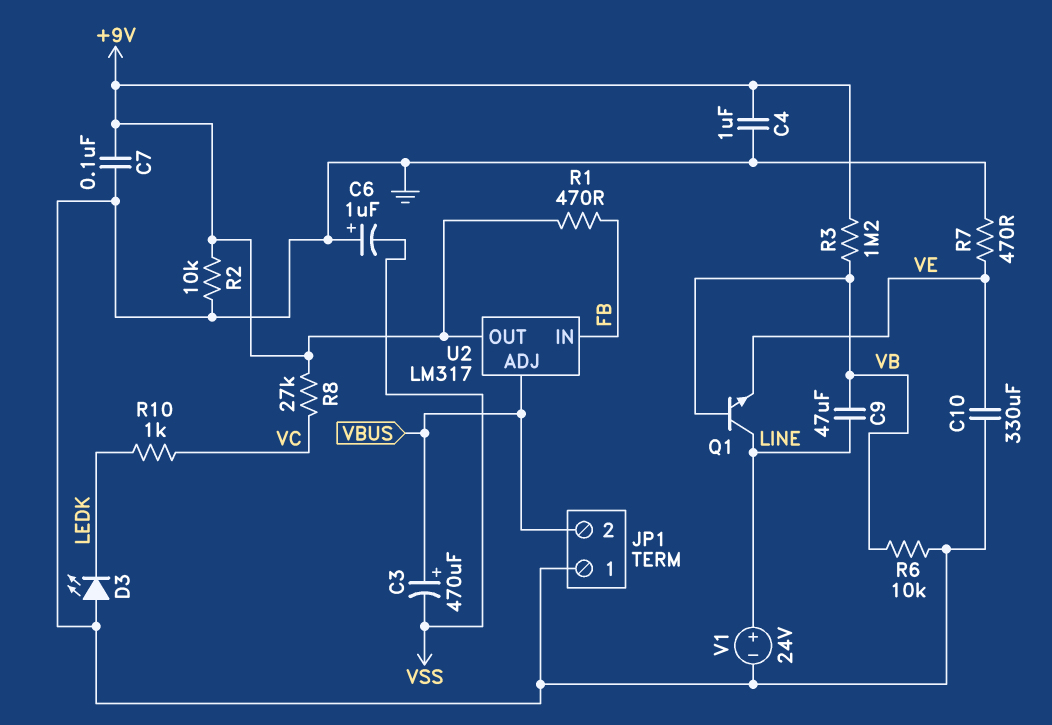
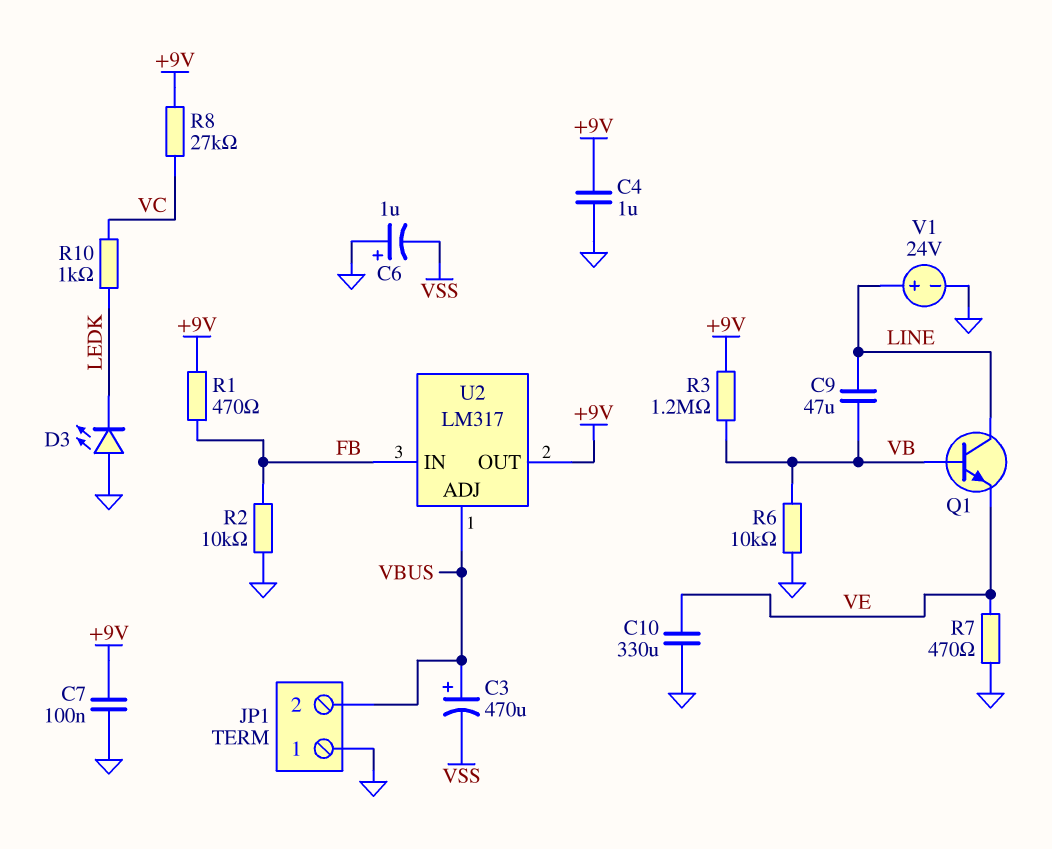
R2: 10k (+9V, GND) -> 10k (FB, GND)

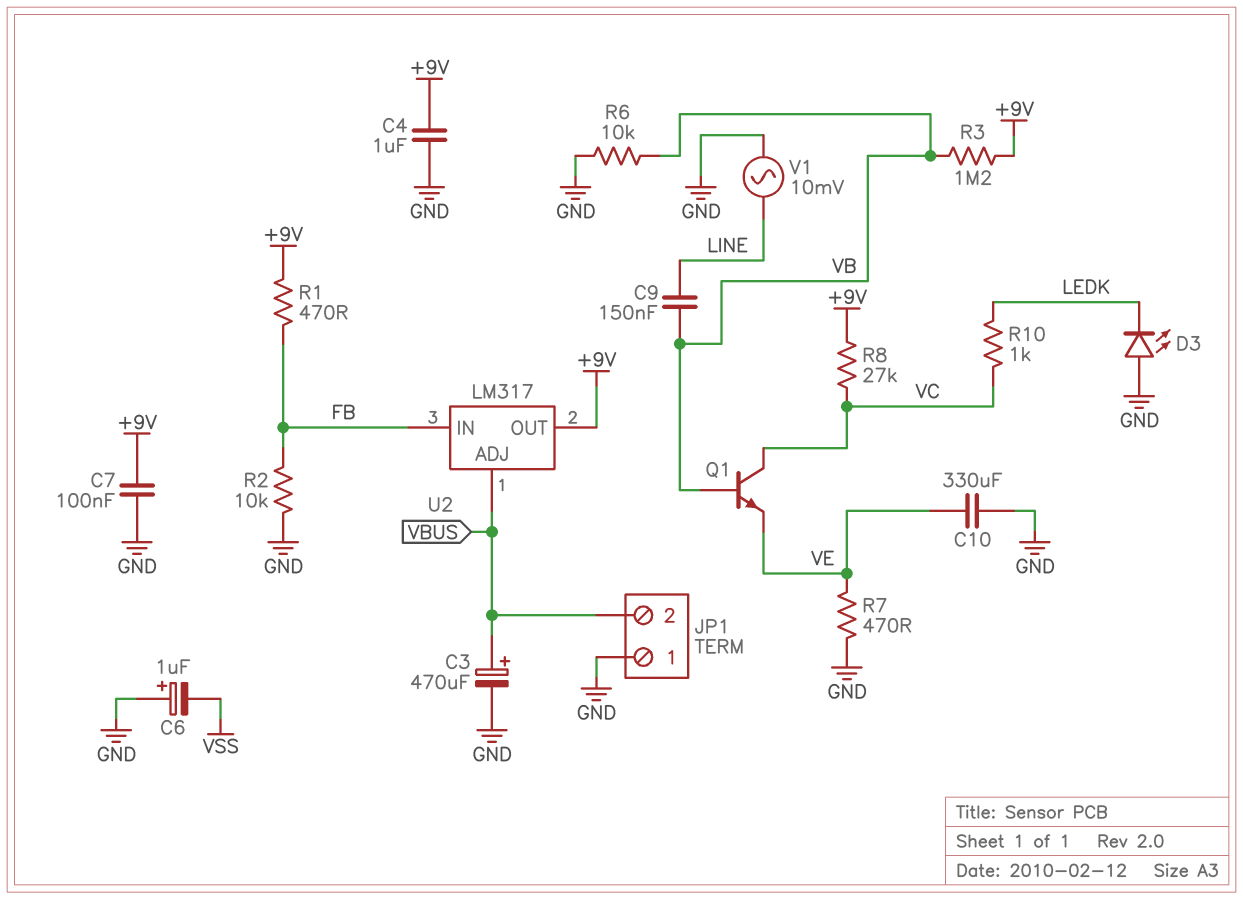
C3: 470uF (plus VBUS, minus VSS) -> 470uF (plus VBUS, minus GND)
C9: 47uF (LINE, VB) -> 150nF (LINE, VB)
Q1: NPN (B VB, C LINE, E VE) -> NPN (B VB, C VC, E VE)
V1: 24V (plus LINE, minus GND) -> AC 10mV (GND, LINE)

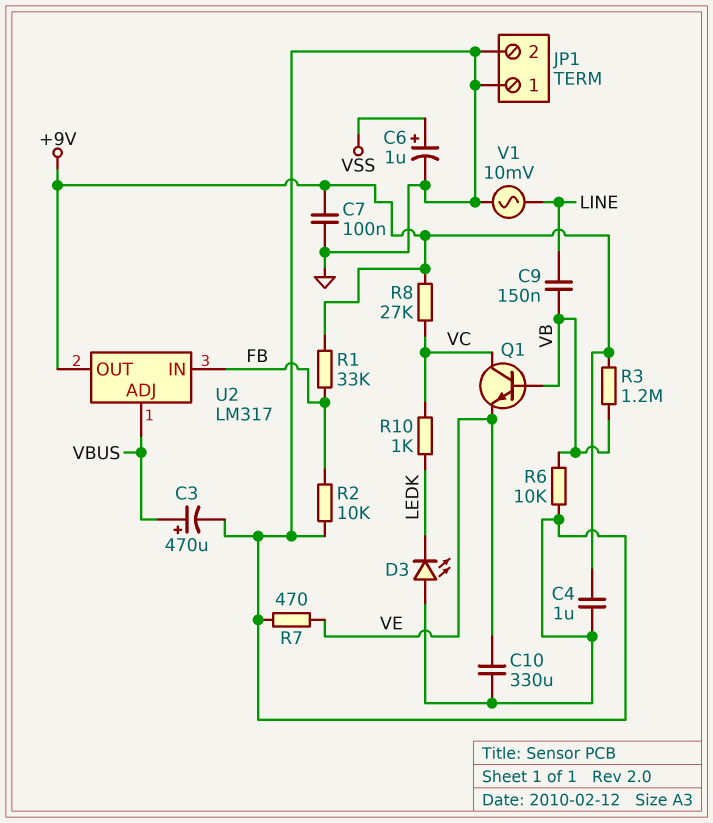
C6: 1uF (plus GND, minus VSS) -> 1uF (plus VSS, minus GND)
JP1 pin 2: VBUS -> GND
R1: 470 (+9V, FB) -> 33k (+9V, FB)

